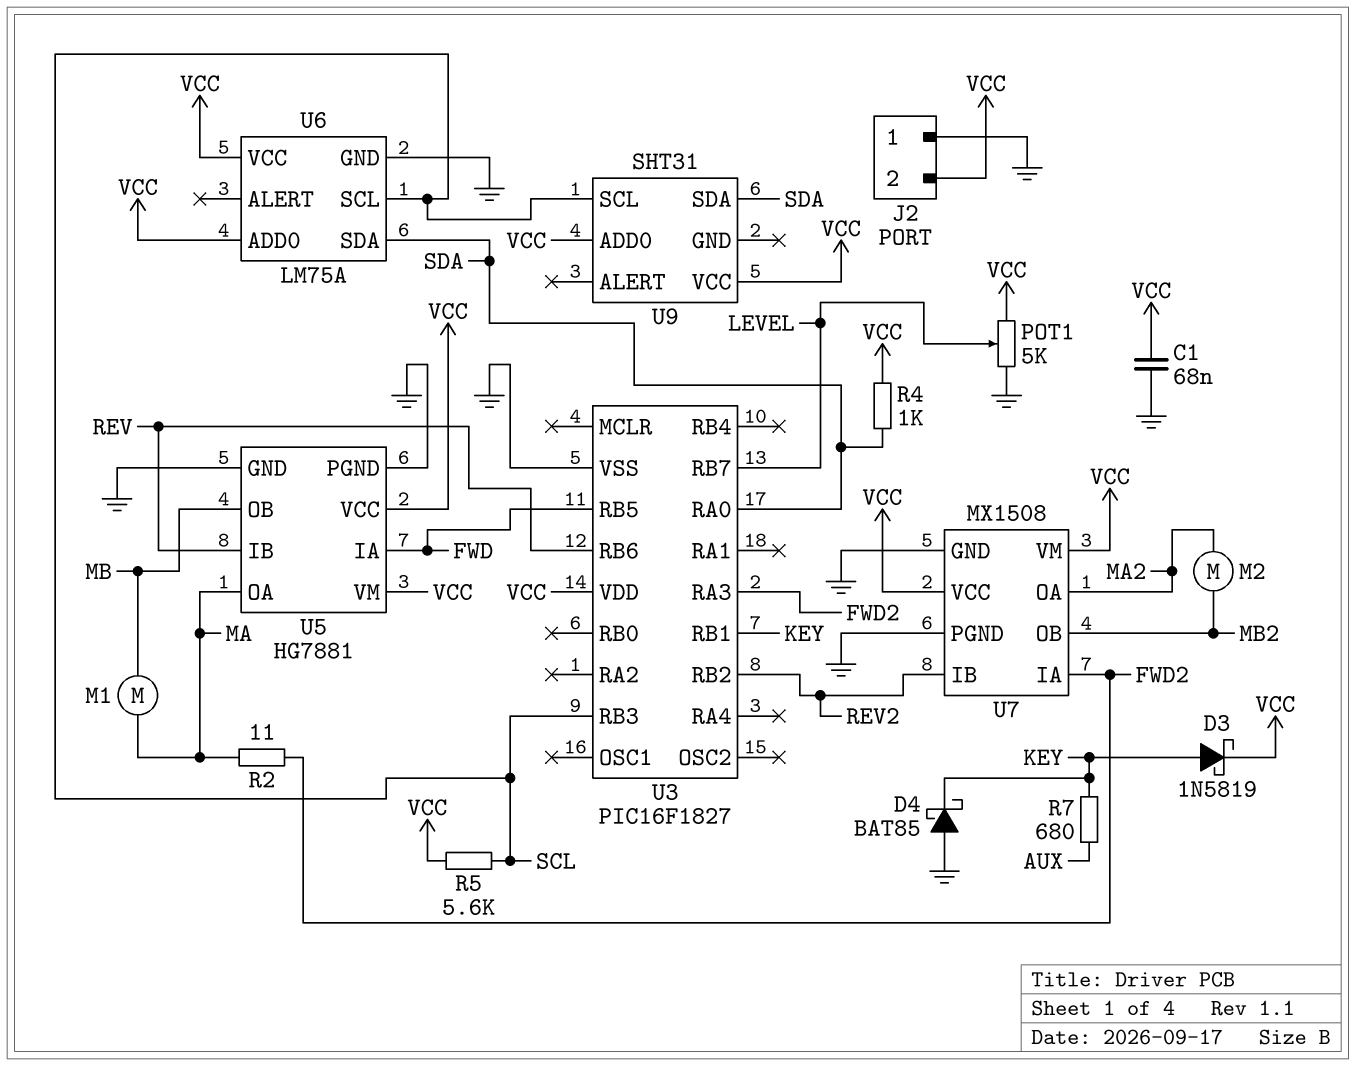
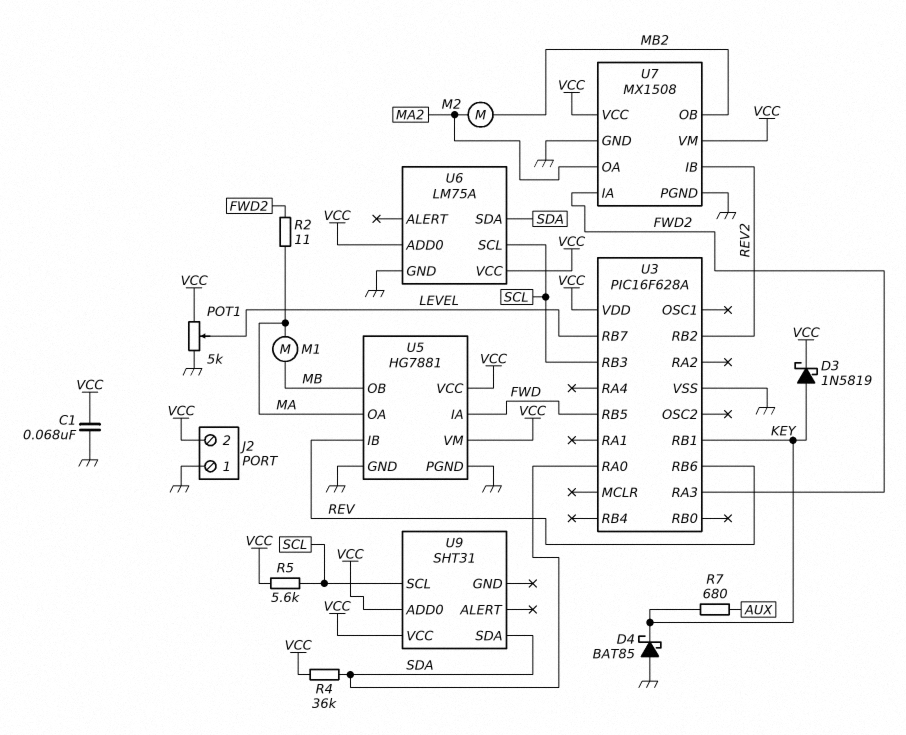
R4: 1k (SDA, VCC) -> 36k (SDA, VCC)
U3: PIC16F1827 -> PIC16F628A

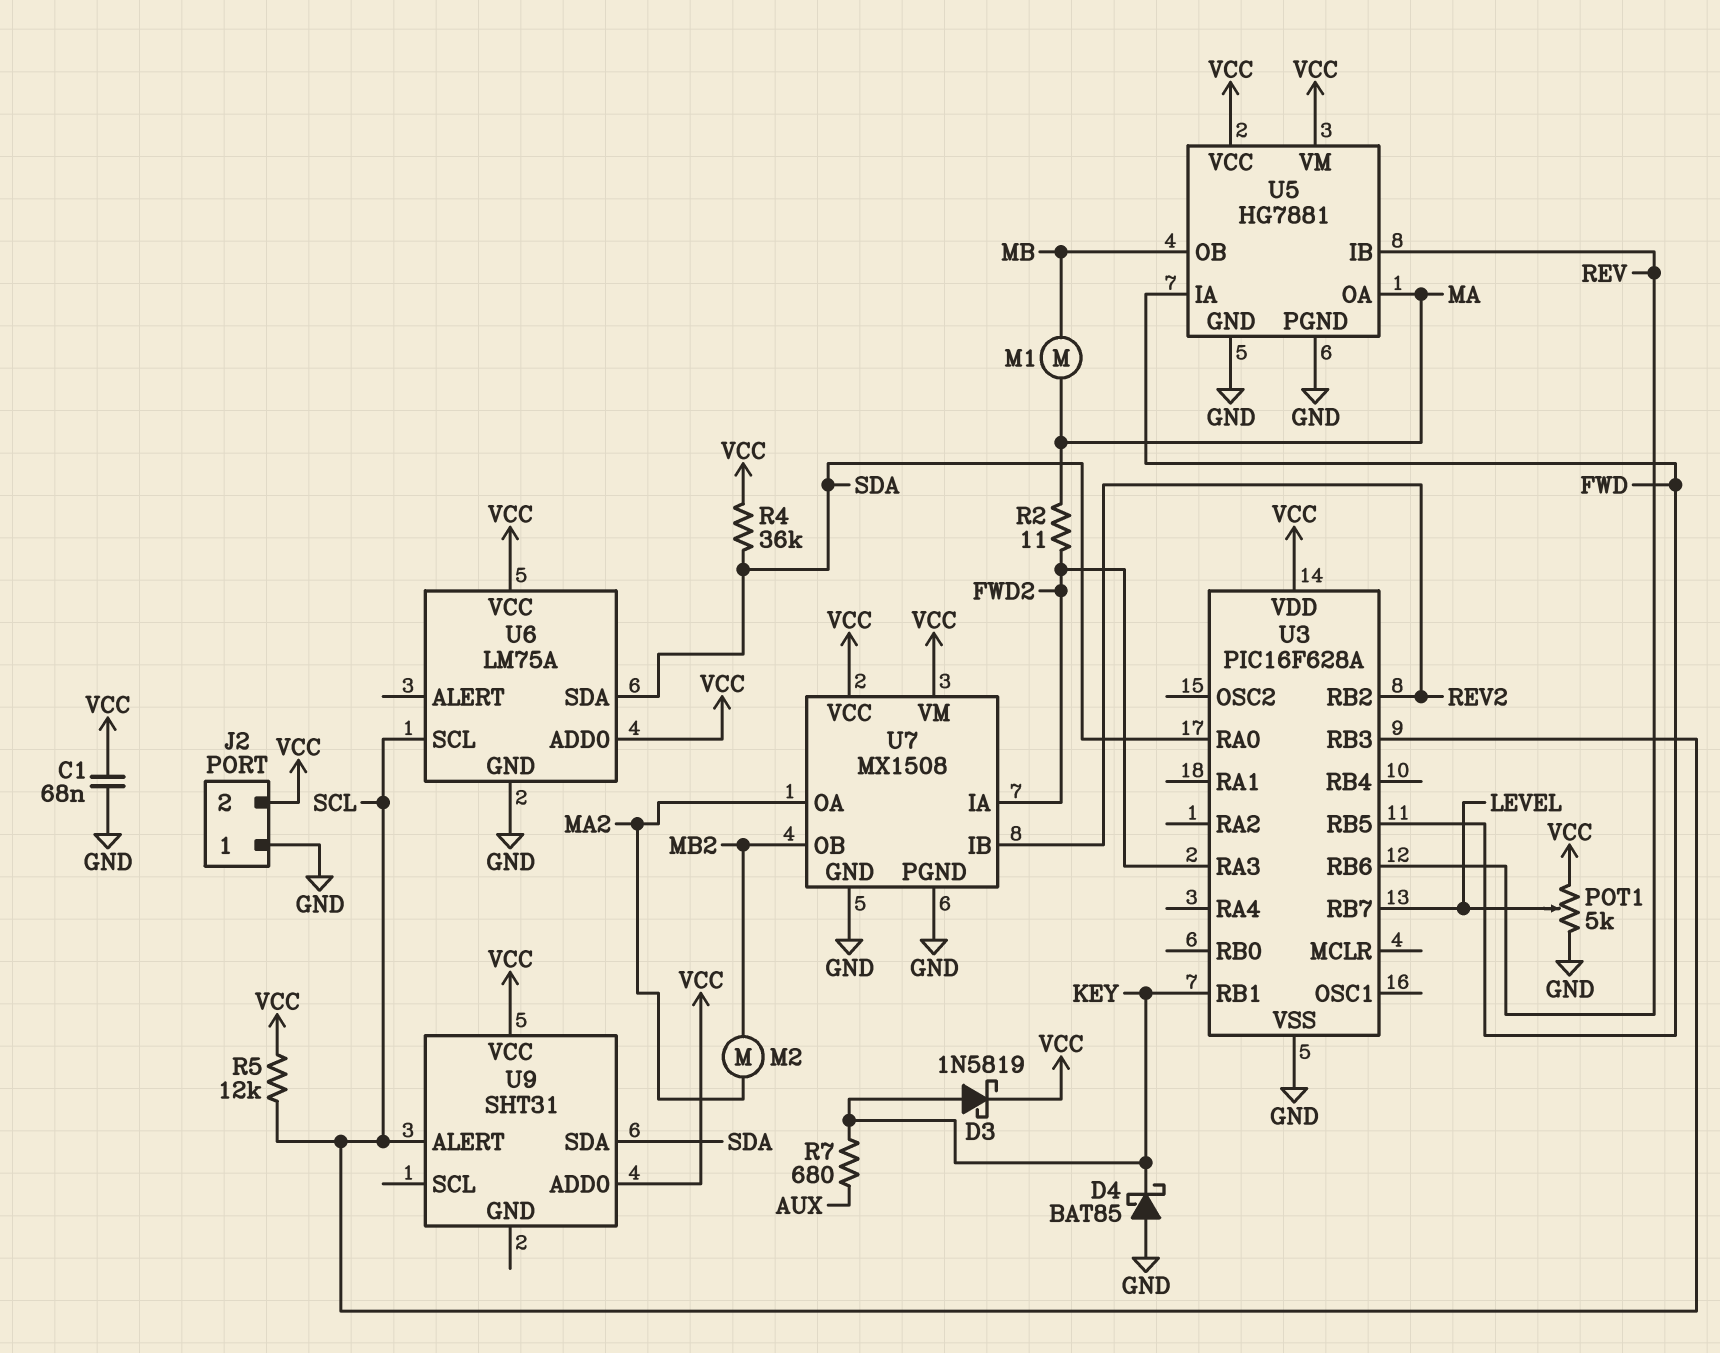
R5: 5.6k (SCL, VCC) -> 12k (SCL, VCC)
U9 pin ALERT: none -> SCL
U9 pin SCL: SCL -> none

